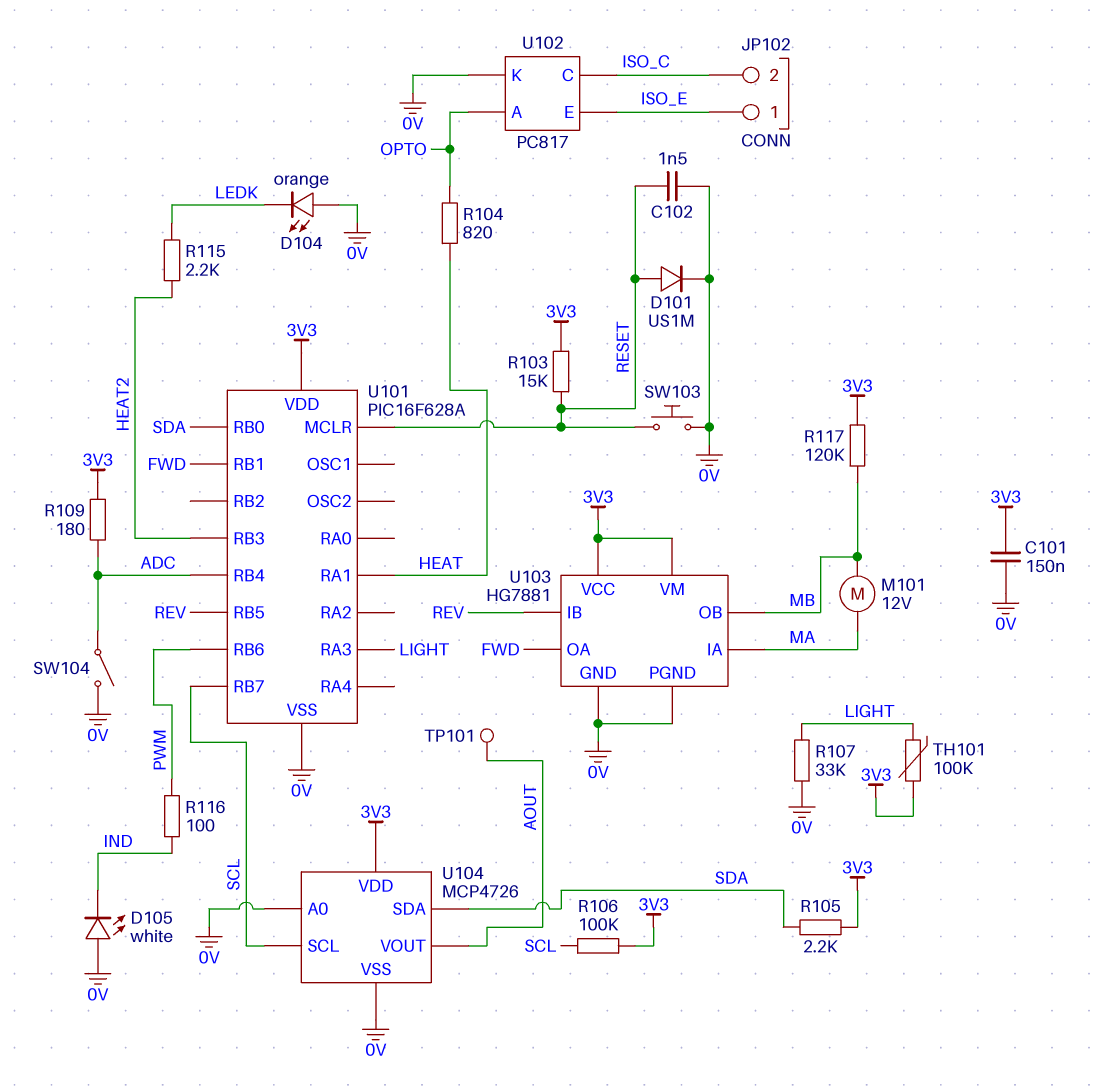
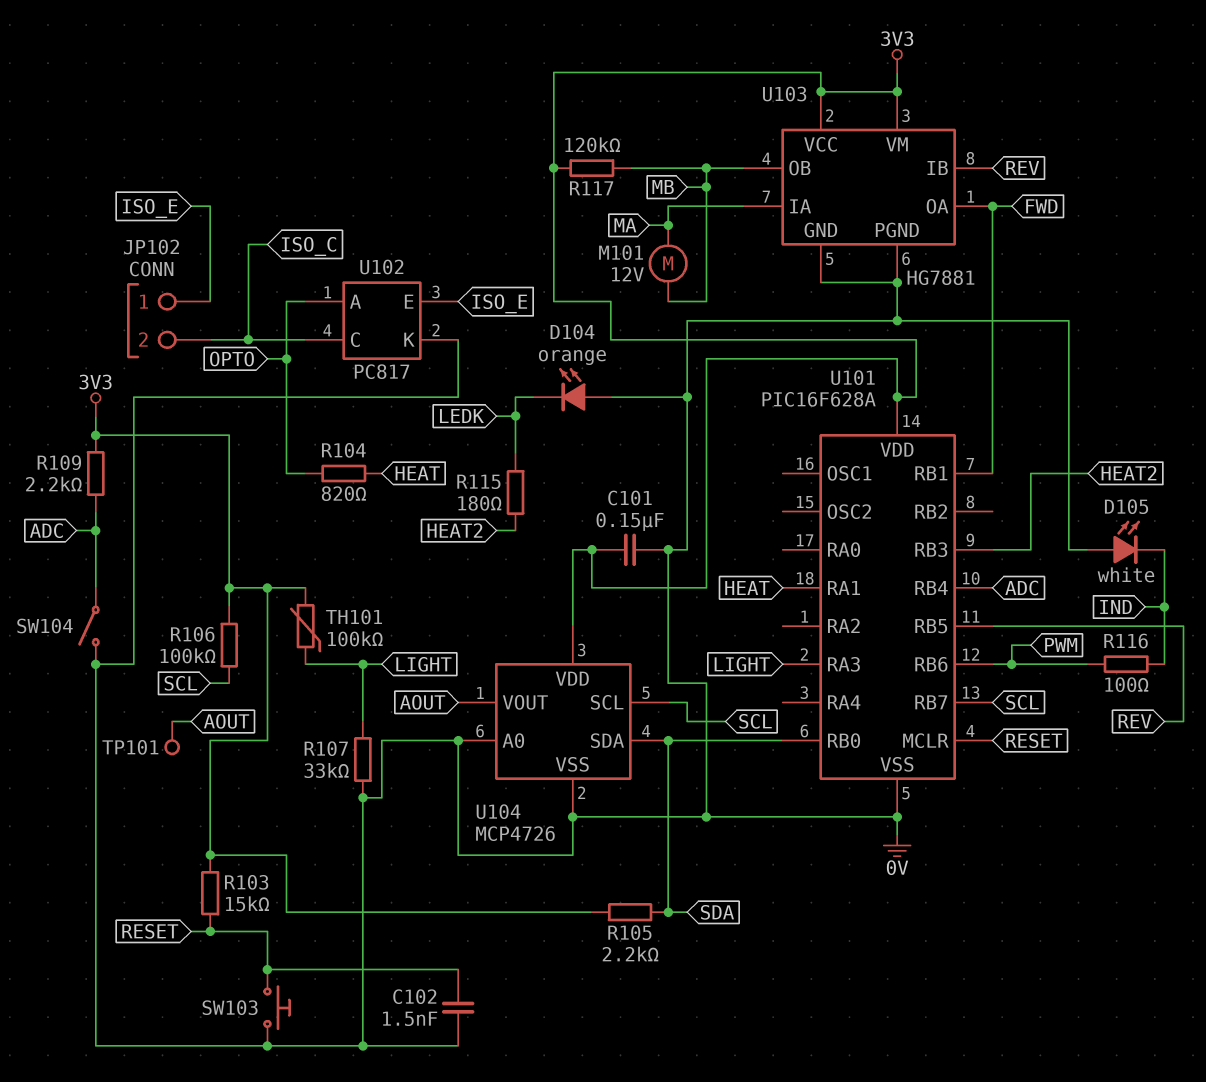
D101: diode US1M (A RESET, K 0V) -> none
R109: 180 (3V3, ADC) -> 2.2k (3V3, ADC)
R115: 2.2k (HEAT2, LEDK) -> 180 (HEAT2, LEDK)

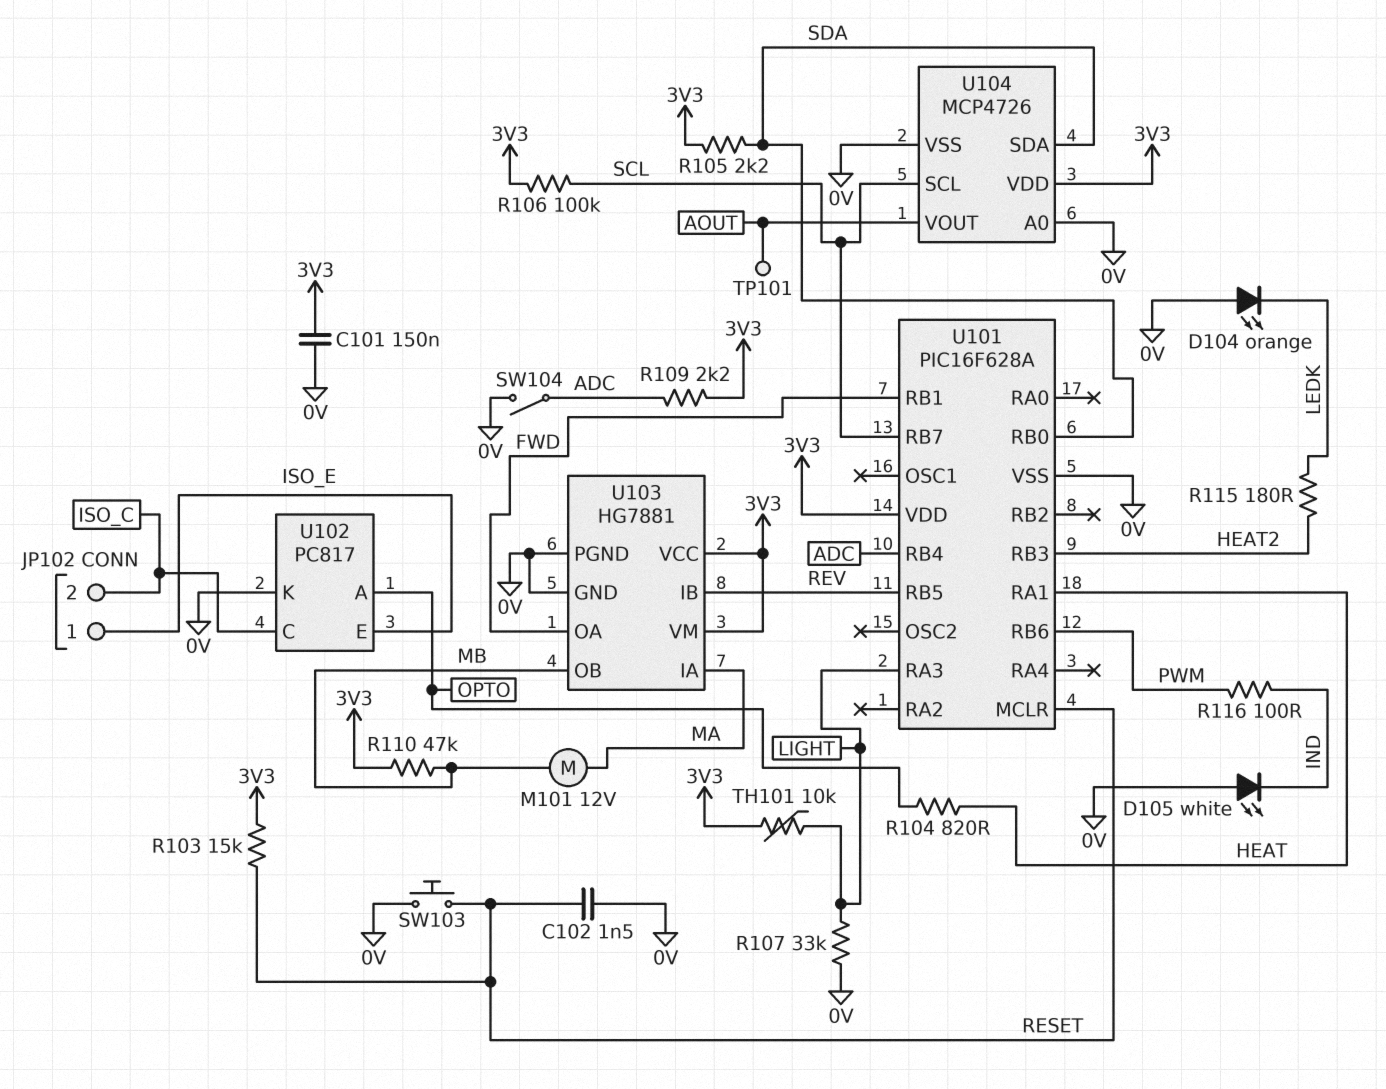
R110: none -> 47k (3V3, MB)
R117: 120k (3V3, MB) -> none
TH101: 100k (3V3, LIGHT) -> 10k (3V3, LIGHT)

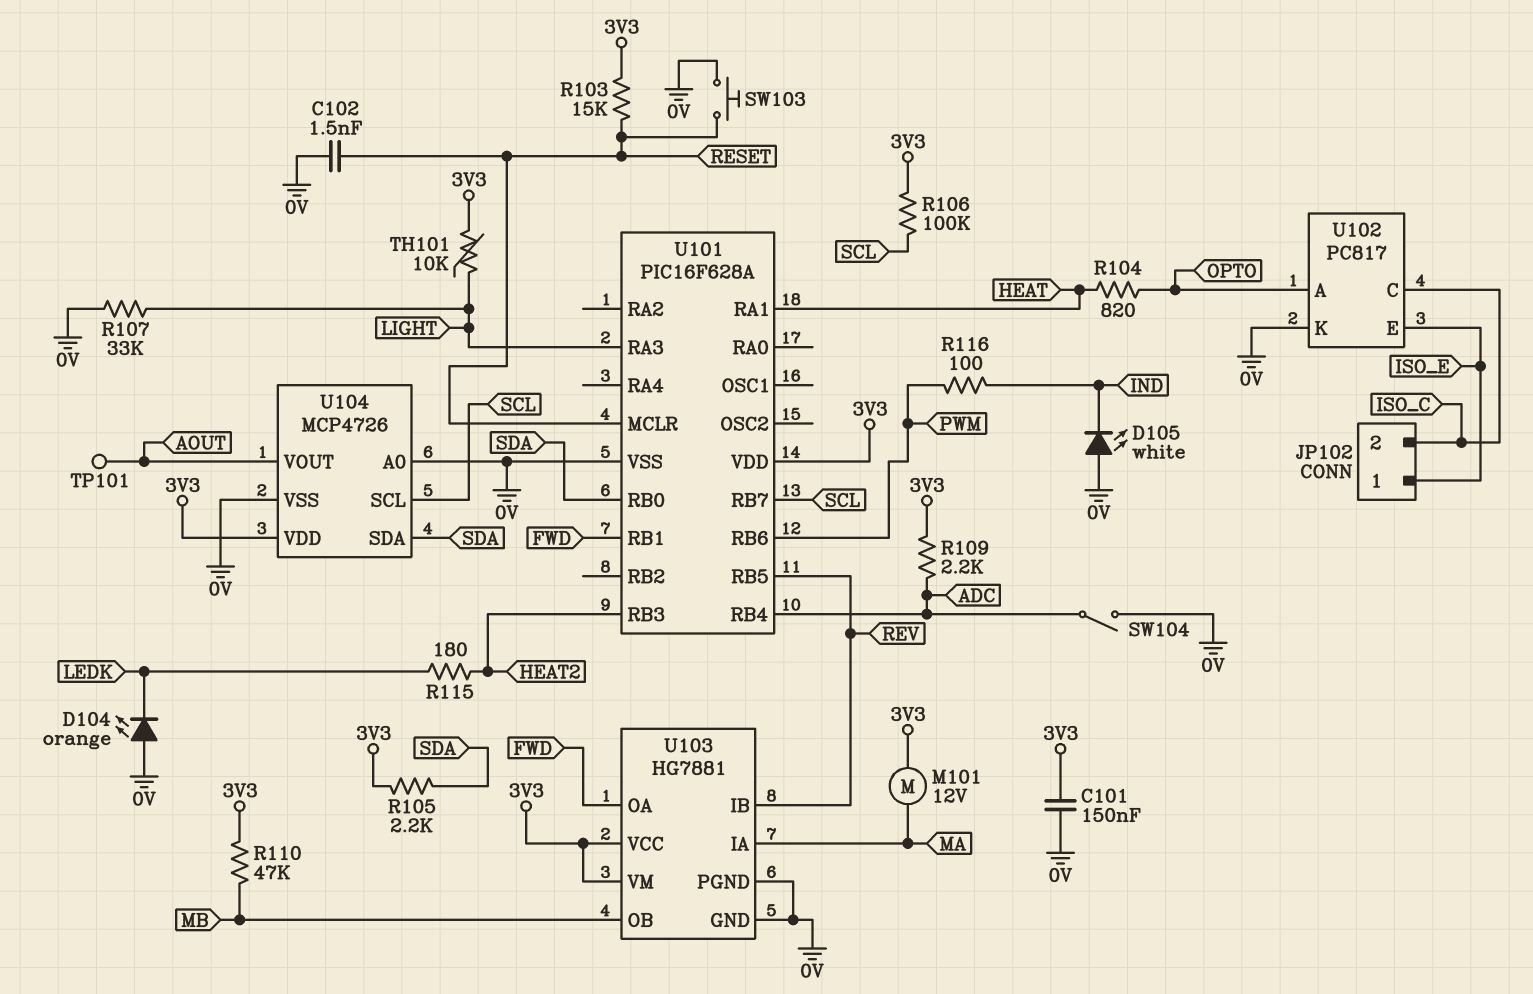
M101: motor 12V (MA, MB) -> motor 12V (3V3, MA)

